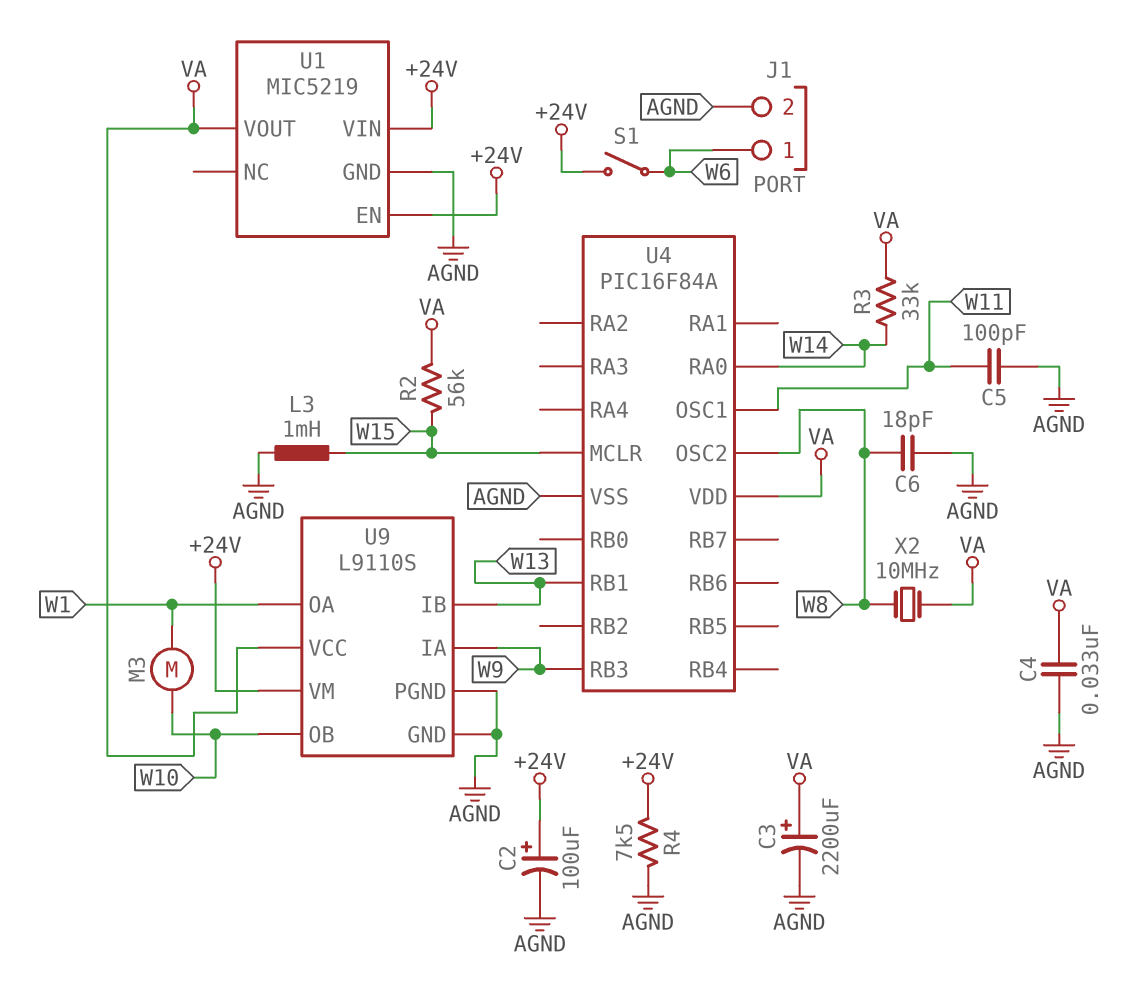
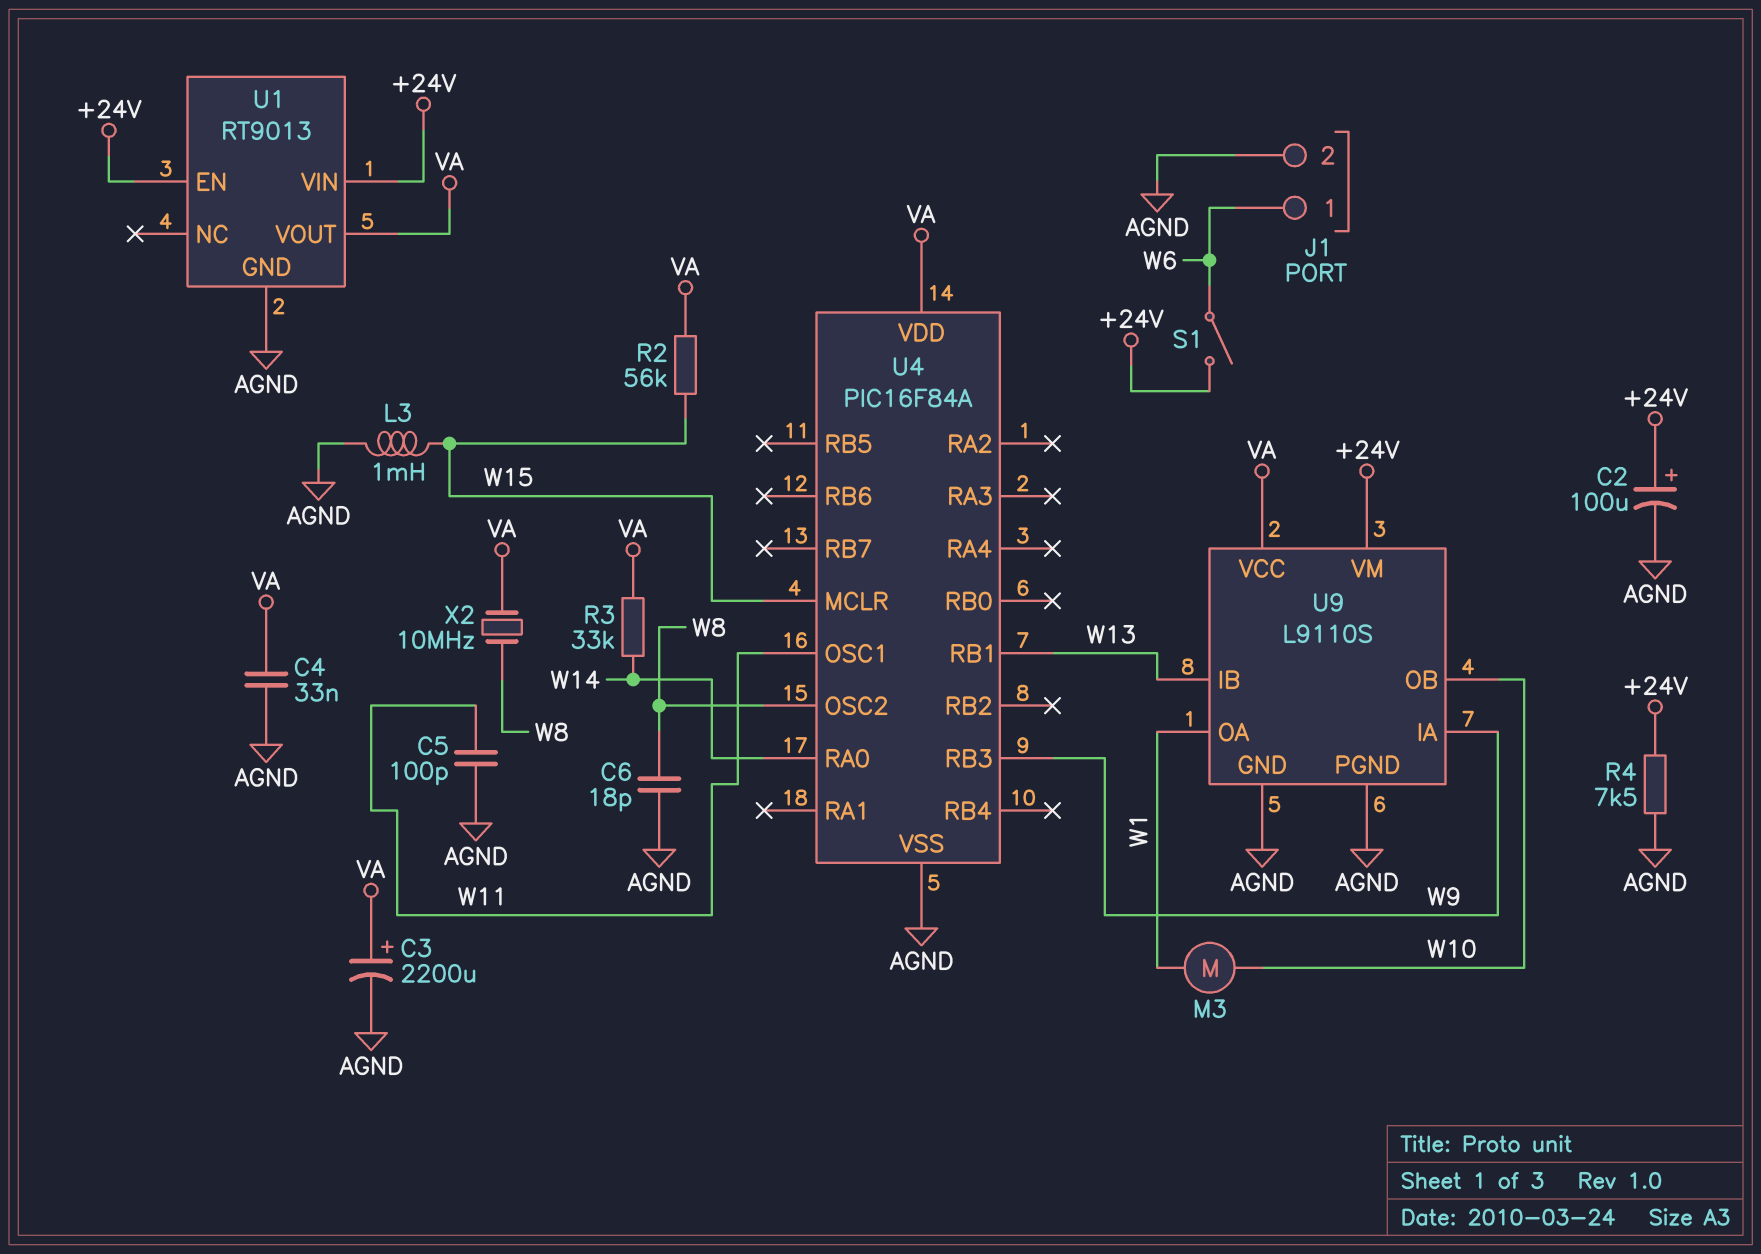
U1: MIC5219 -> RT9013

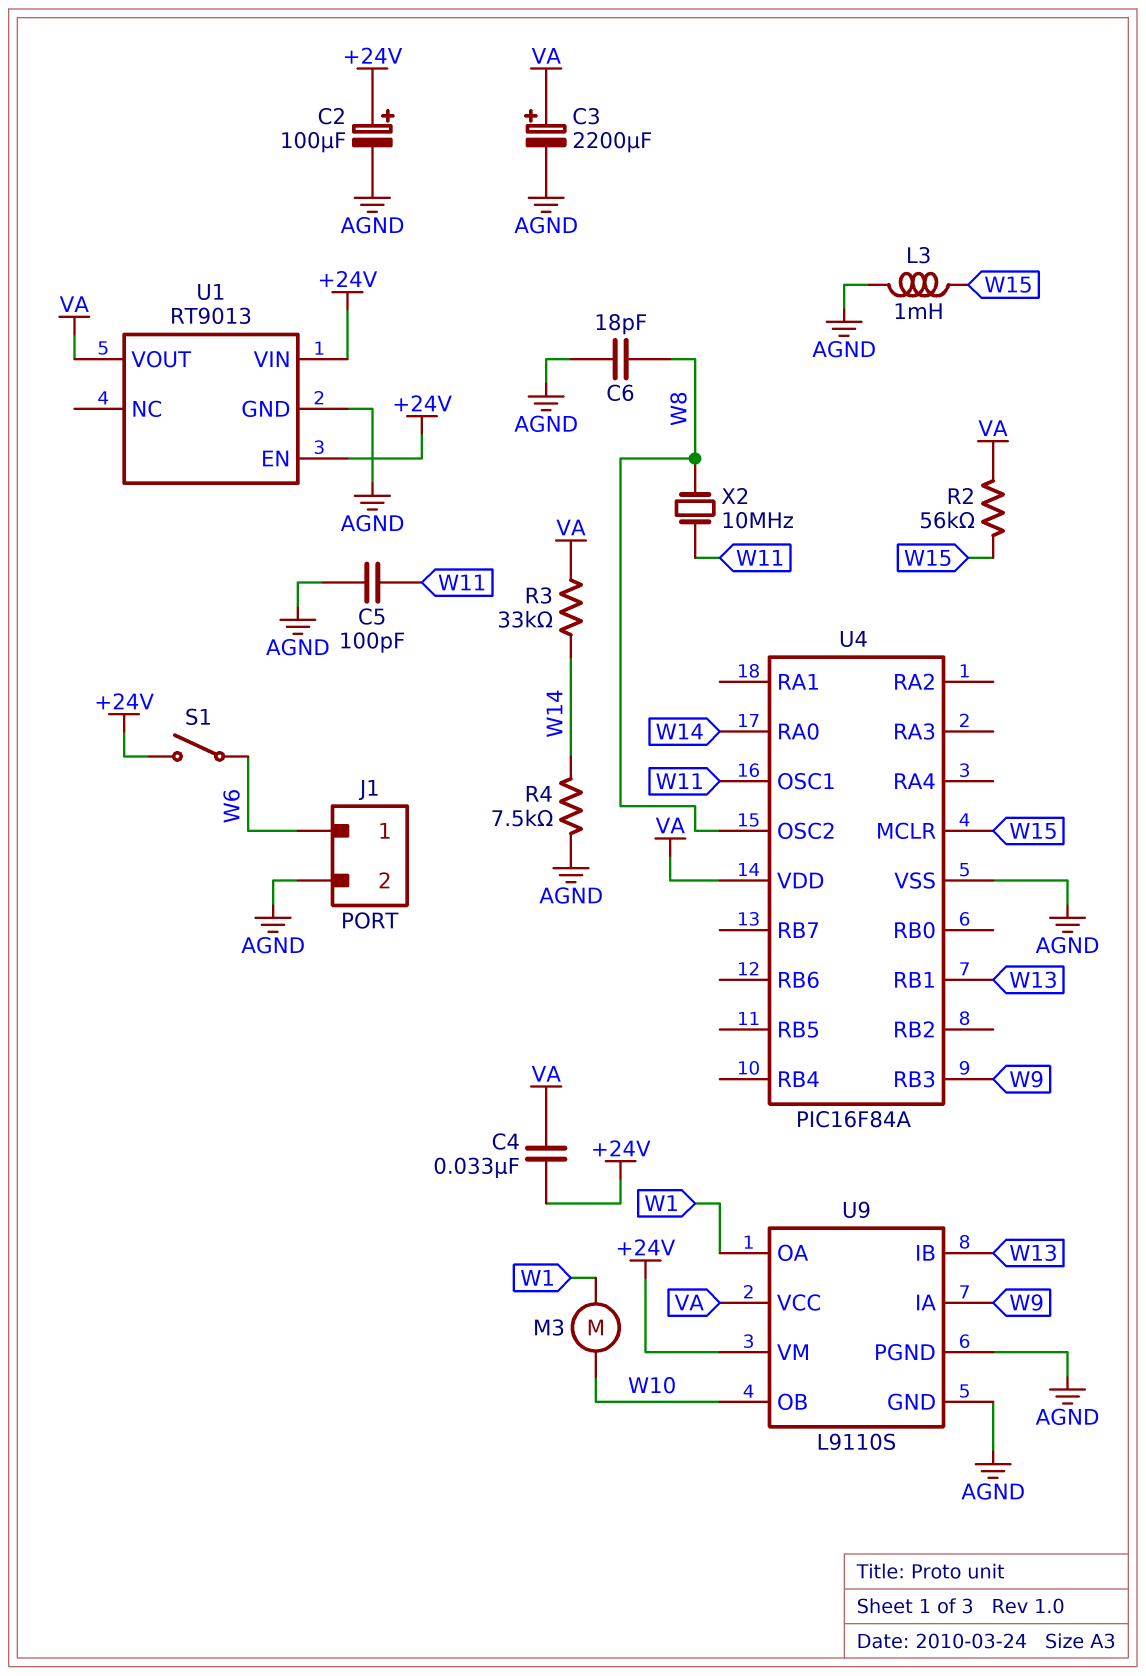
C4: 33nF (AGND, VA) -> 33nF (+24V, VA)
R4: 7.5k (+24V, AGND) -> 7.5k (AGND, W14)
X2: 10MHz (VA, W8) -> 10MHz (W8, W11)

